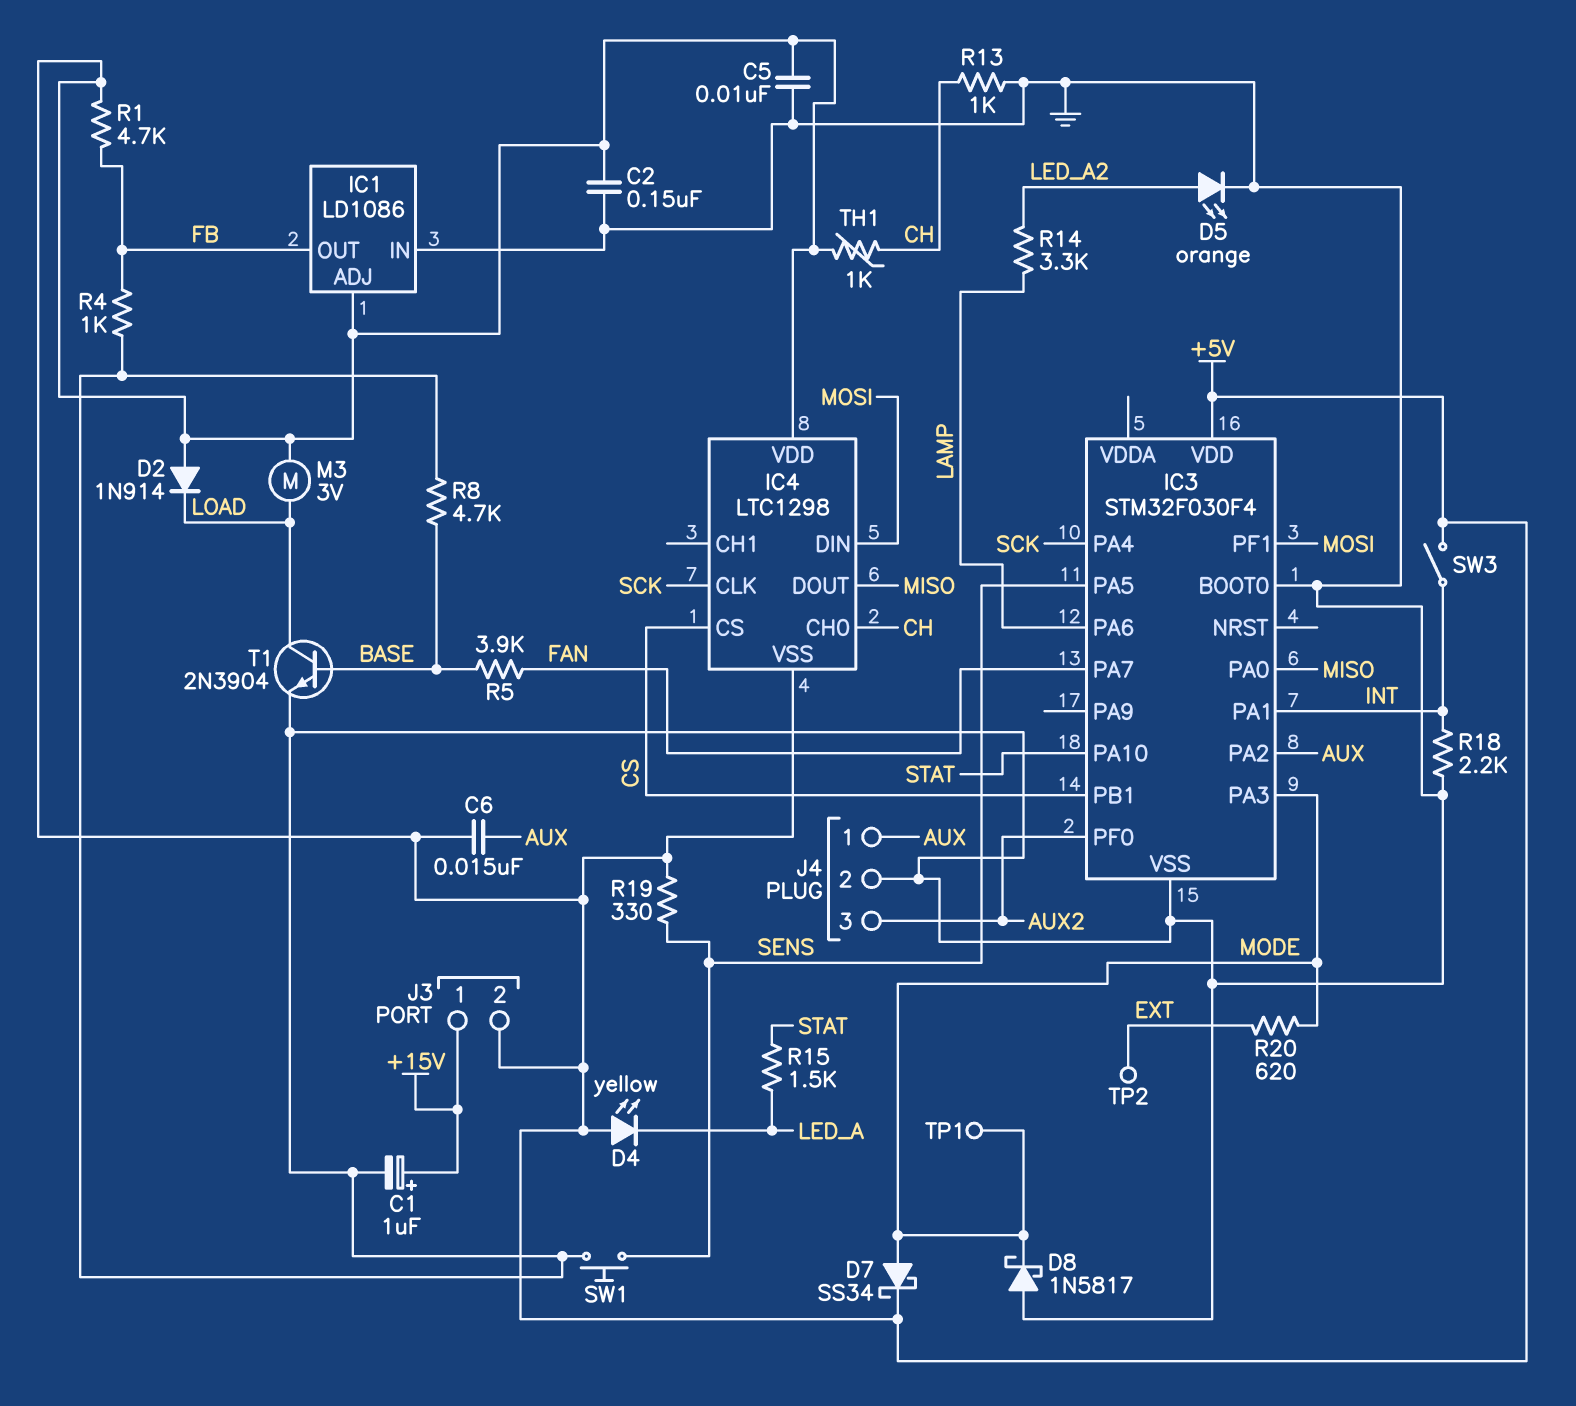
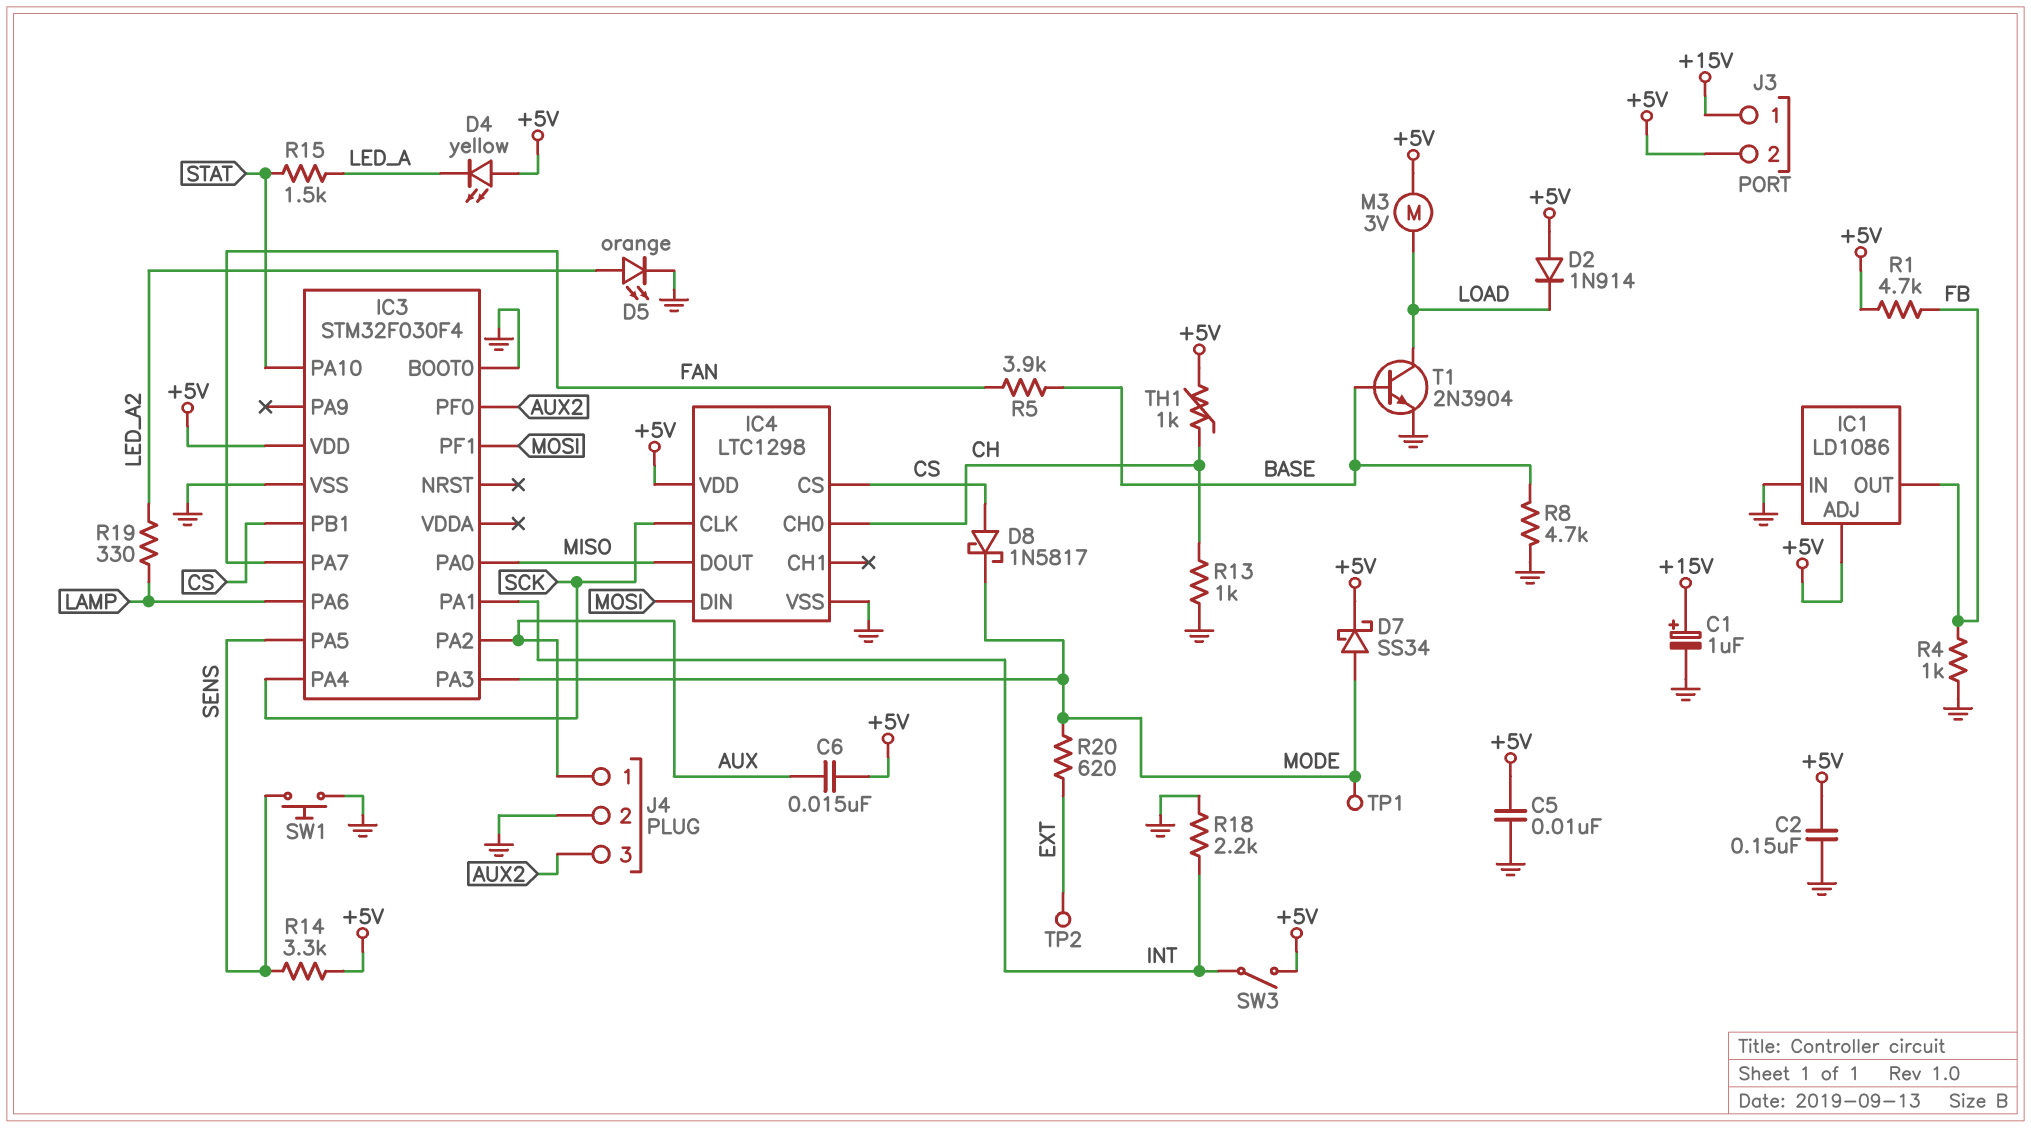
D8: schottky 1N5817 (A GND, K MODE) -> schottky 1N5817 (A CS, K MODE)
IC4 pin VSS: +5V -> GND
R14: 3.3k (LAMP, LED_A2) -> 3.3k (+5V, SENS)
R19: 330 (+5V, SENS) -> 330 (LAMP, LED_A2)

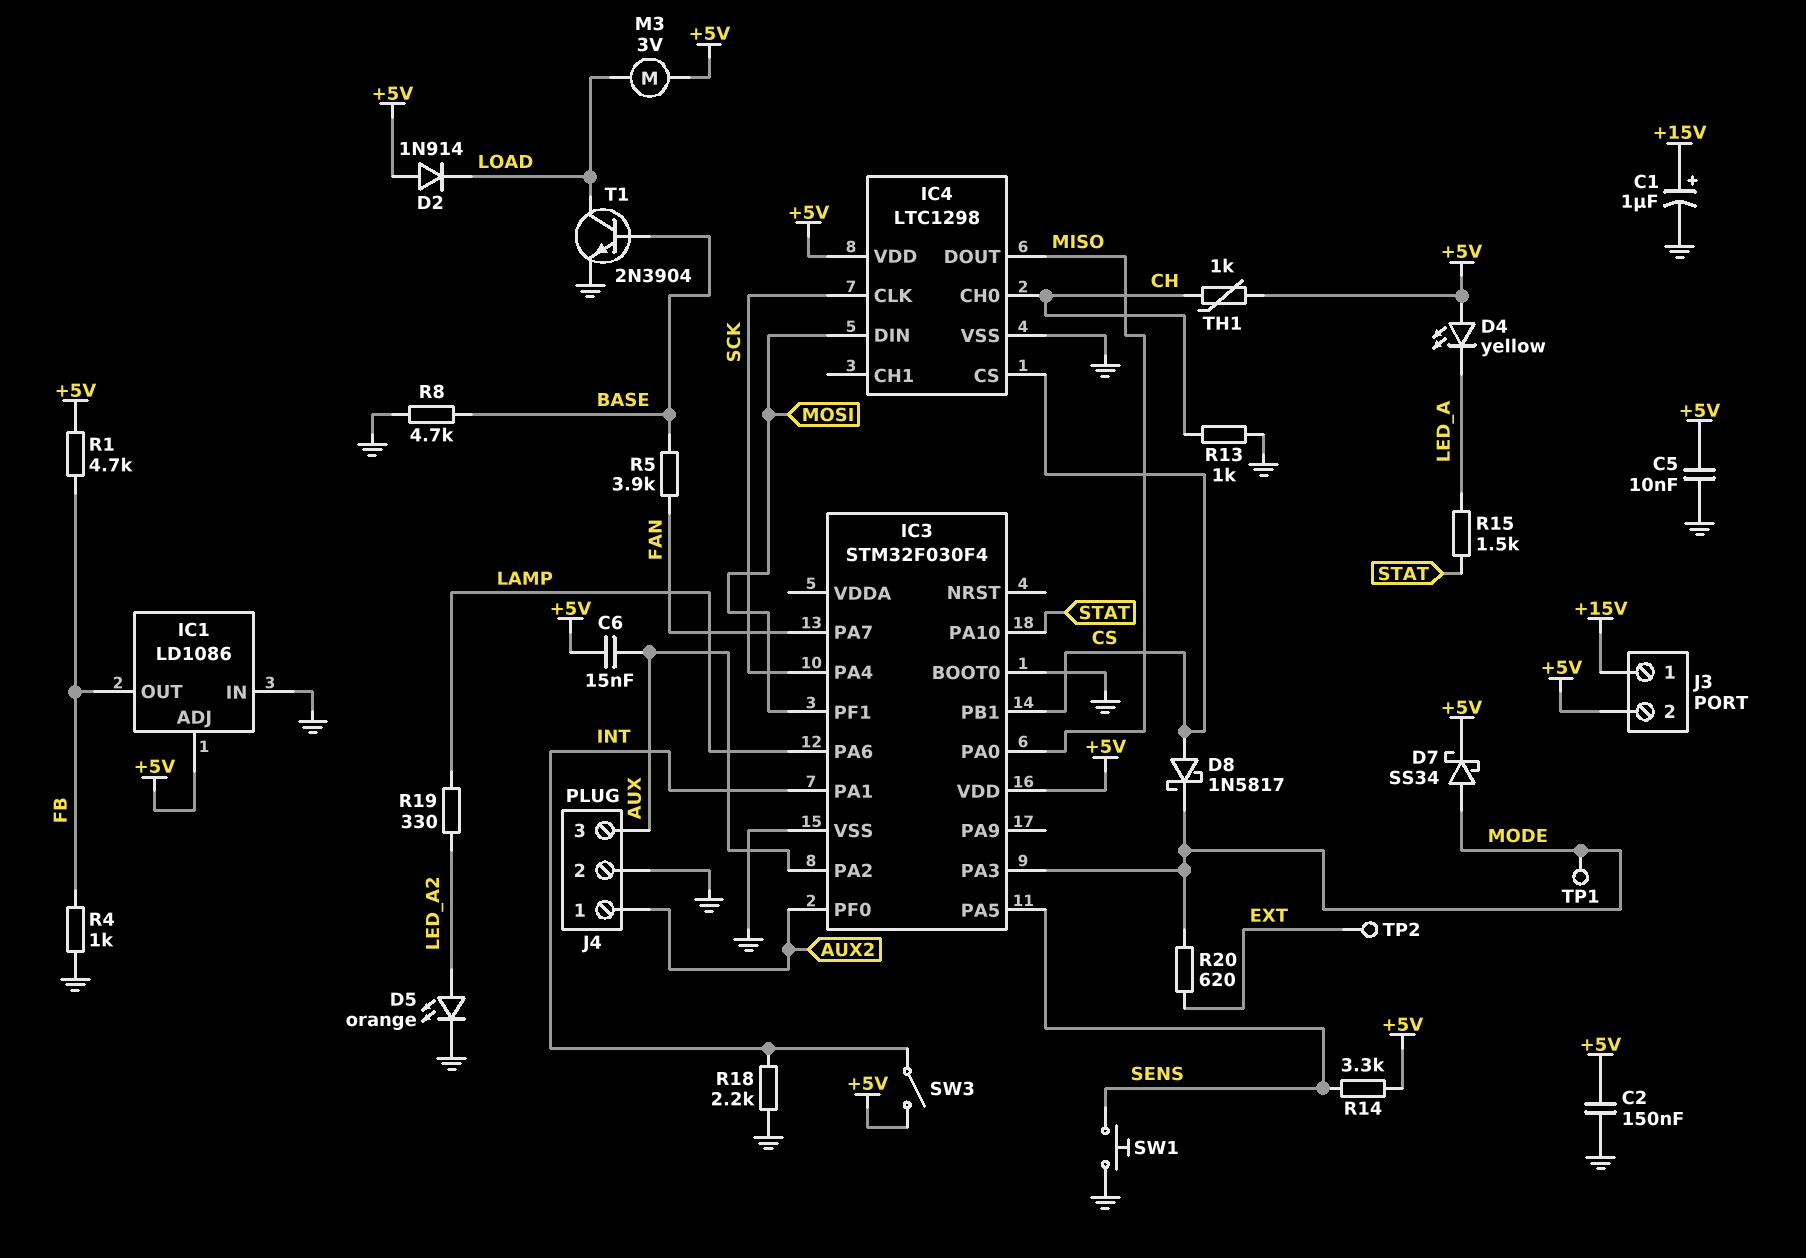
J4 pin 1: AUX -> AUX2
J4 pin 3: AUX2 -> AUX

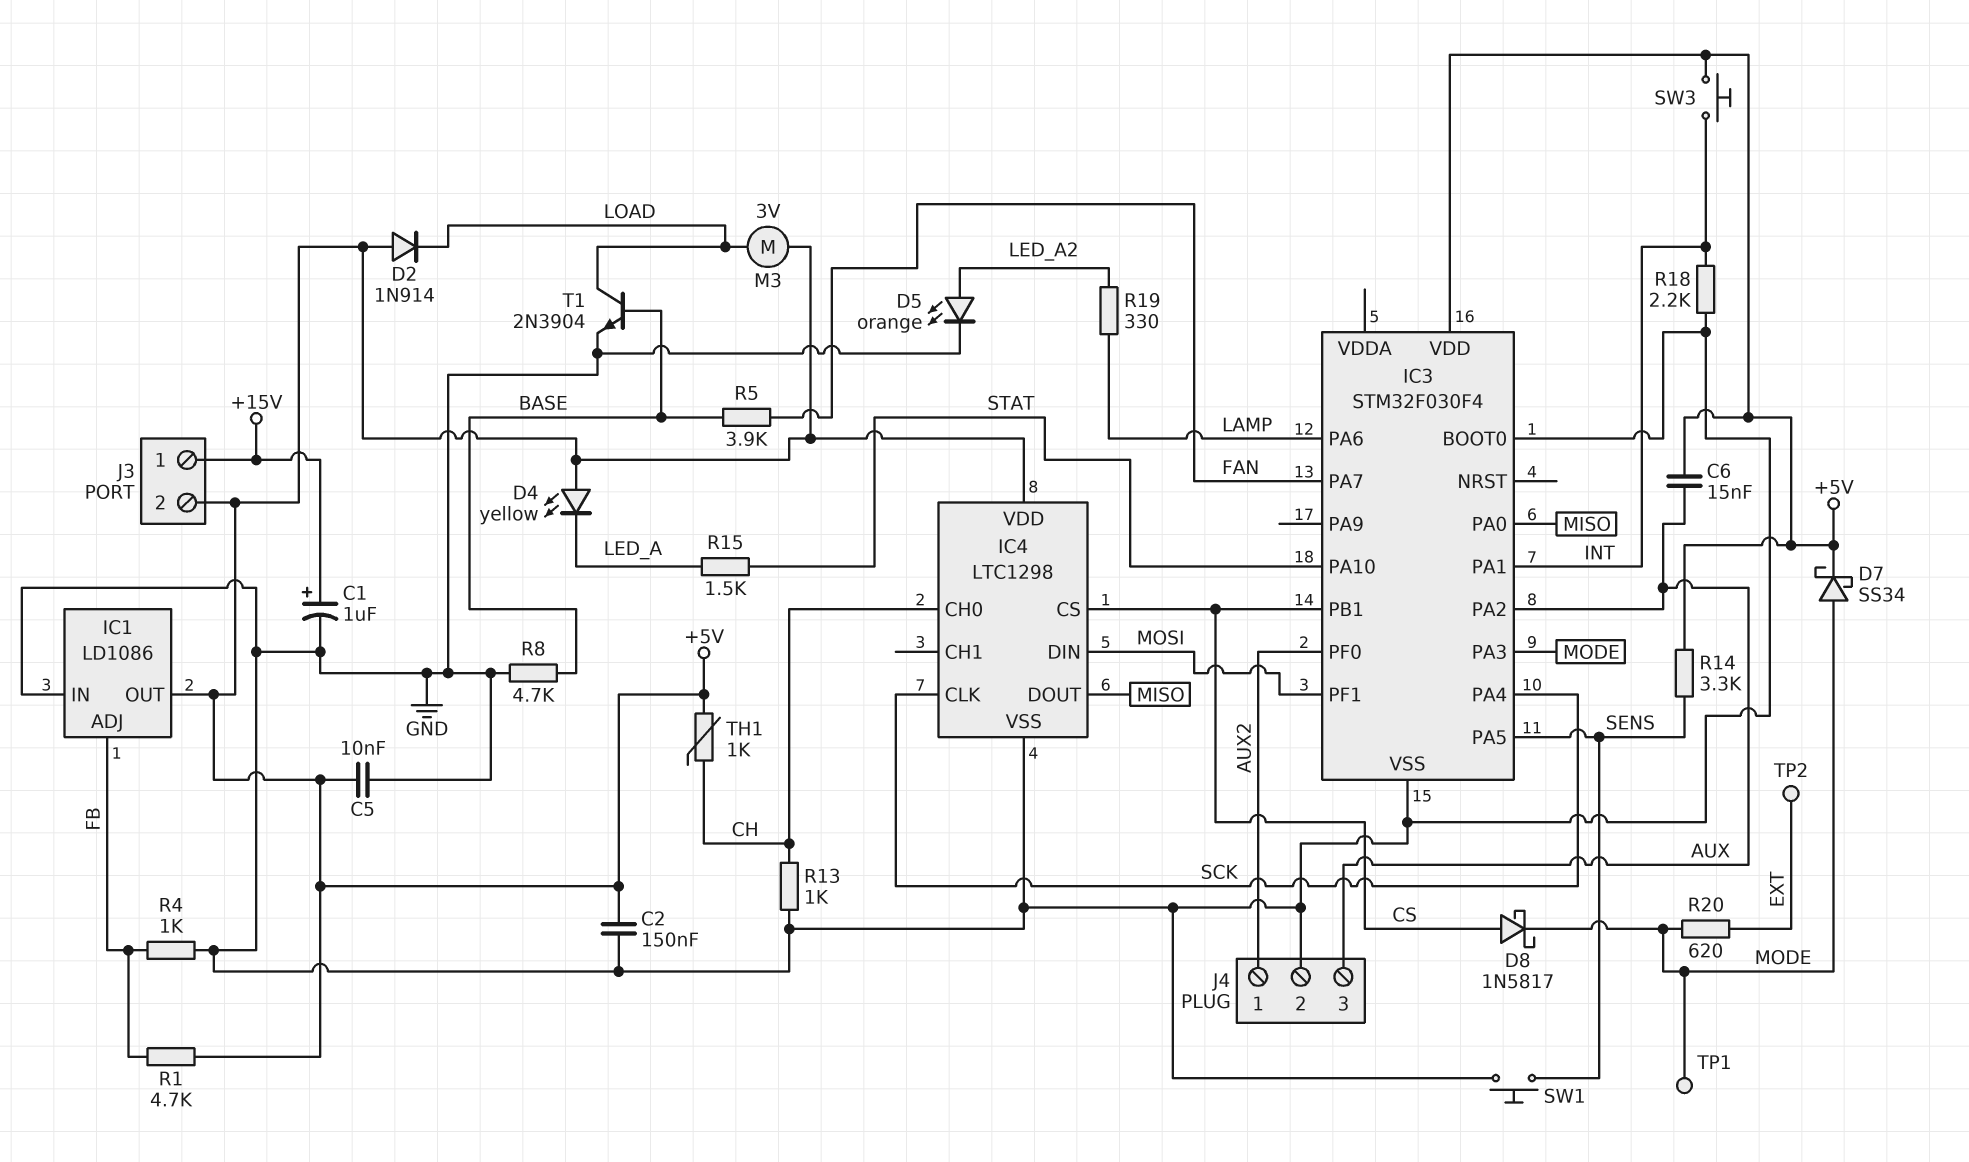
IC1 pin ADJ: +5V -> FB
IC1 pin OUT: FB -> +5V
SW3: switch (+5V, INT) -> button (+5V, INT)

